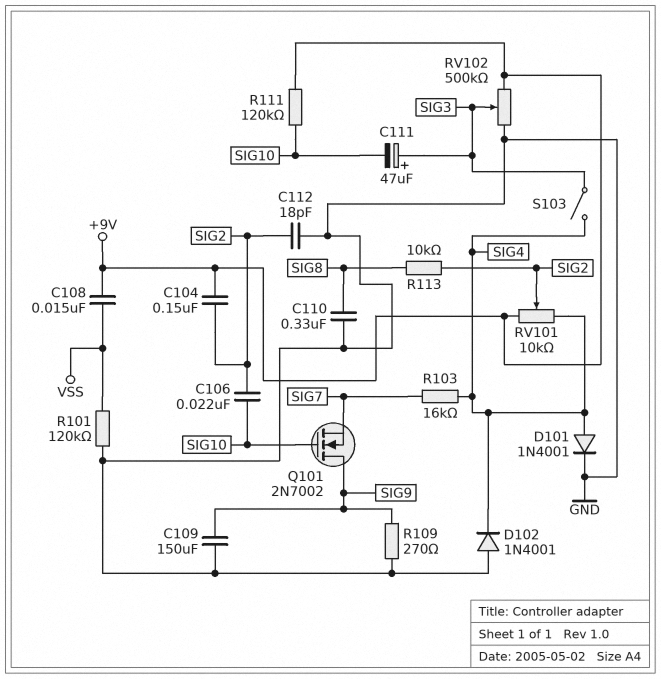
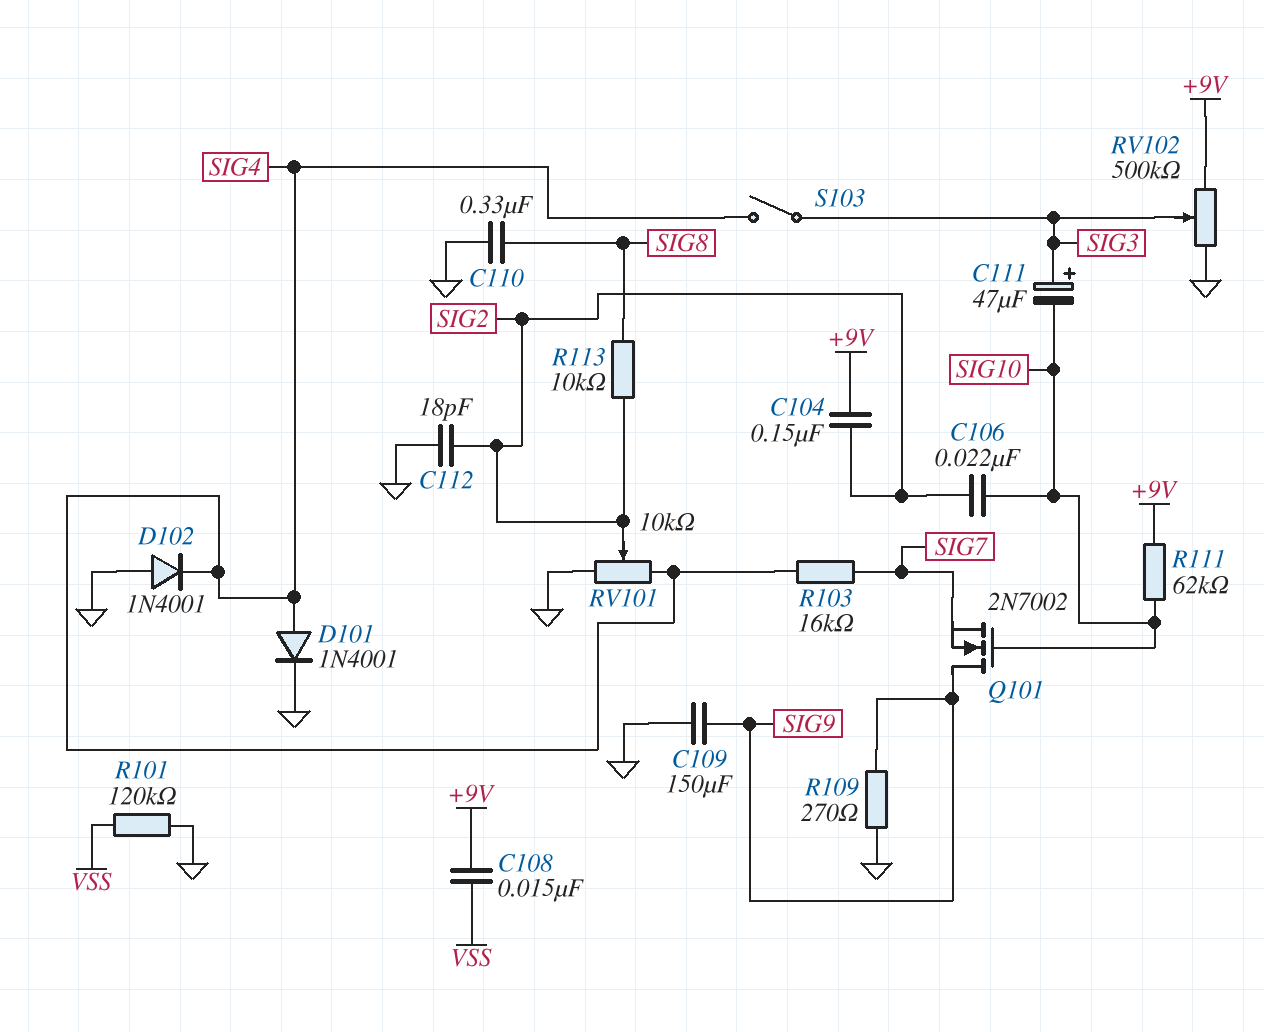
R111: 120k (+9V, SIG10) -> 62k (+9V, SIG10)
RV101: 10k (+9V, SIG4, wiper SIG2) -> 10k (GND, SIG4, wiper SIG2)

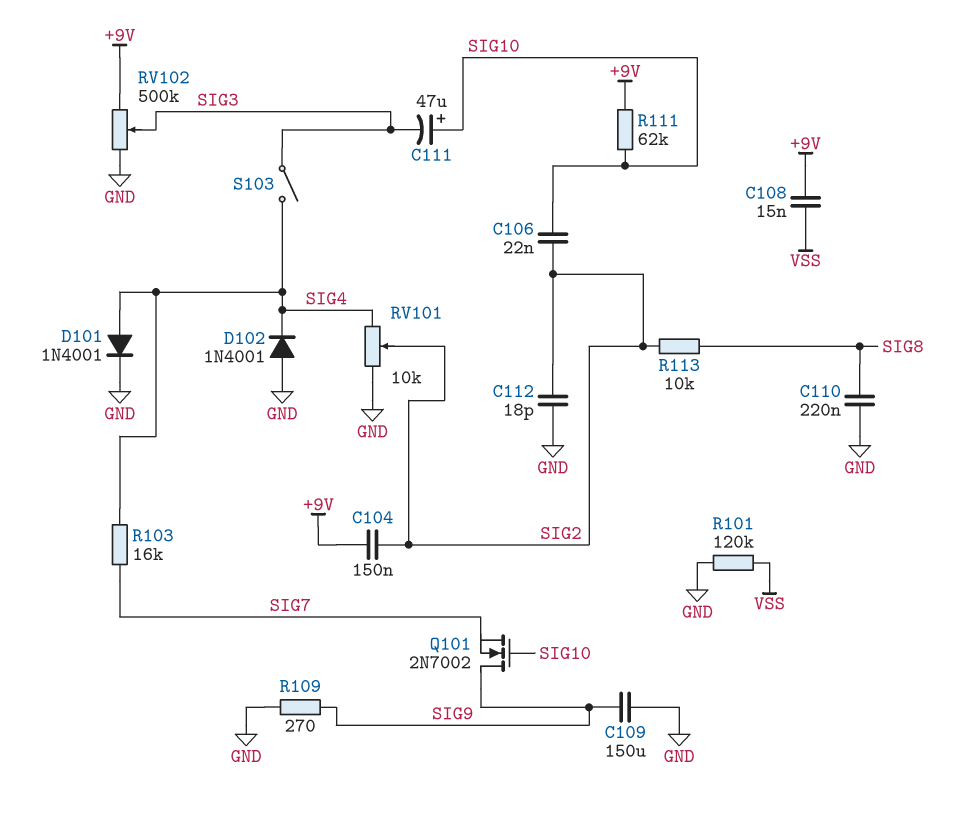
C110: 330nF (GND, SIG8) -> 220nF (GND, SIG8)
C111: 47uF (plus SIG3, minus SIG10) -> 47uF (plus SIG10, minus SIG3)

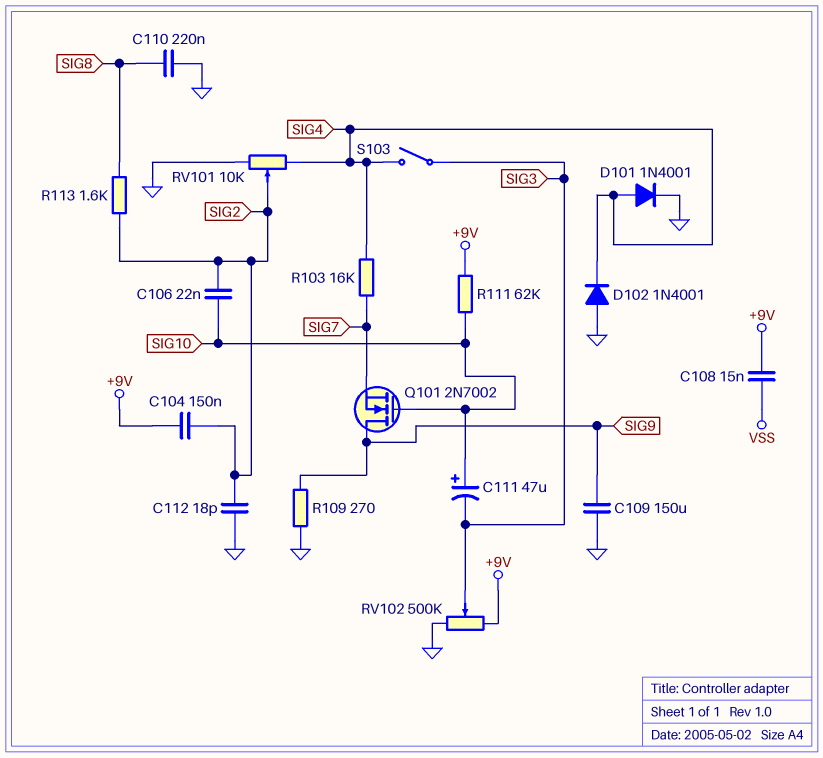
R101: 120k (GND, VSS) -> none
R113: 10k (SIG2, SIG8) -> 1.6k (SIG2, SIG8)

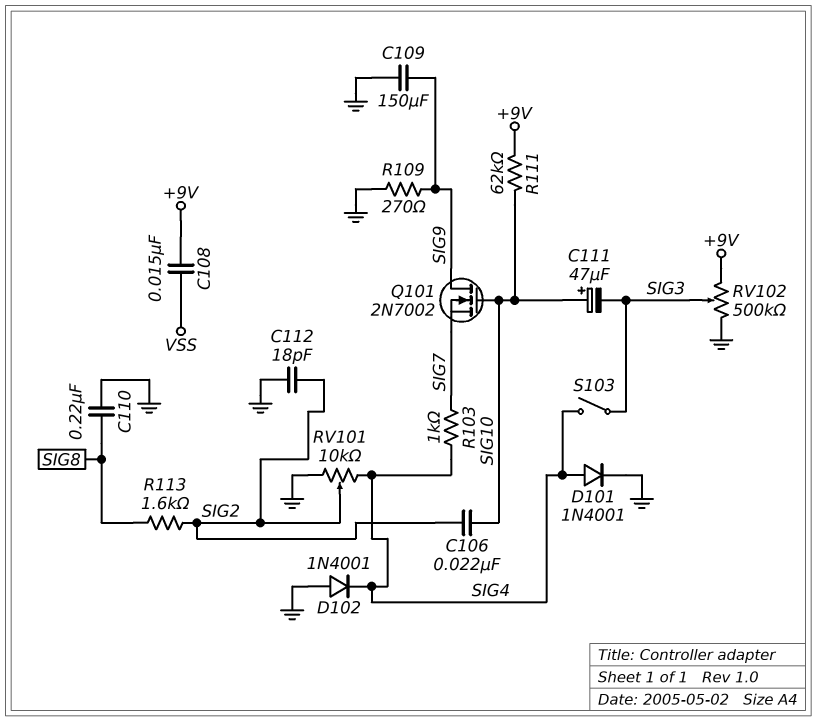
C104: 150nF (+9V, SIG2) -> none
R103: 16k (SIG4, SIG7) -> 1k (SIG4, SIG7)

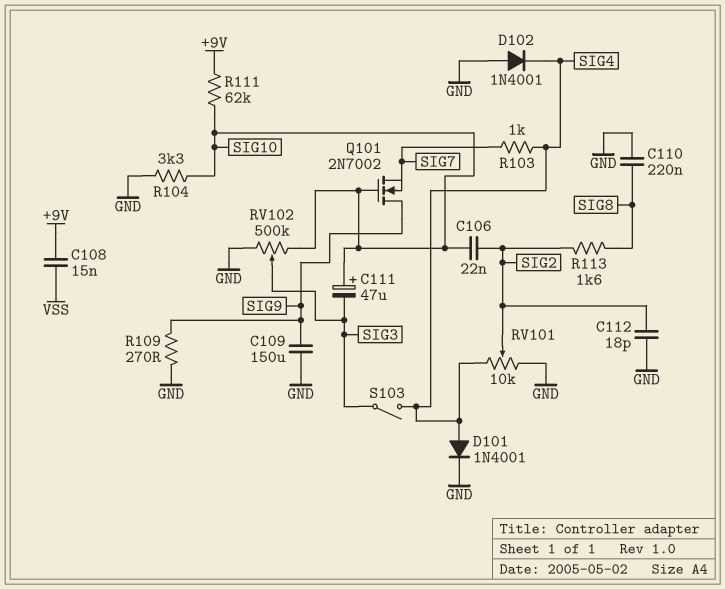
R104: none -> 3.3k (GND, SIG10)
RV102: 500k (+9V, GND, wiper SIG3) -> 500k (GND, SIG10, wiper SIG3)

